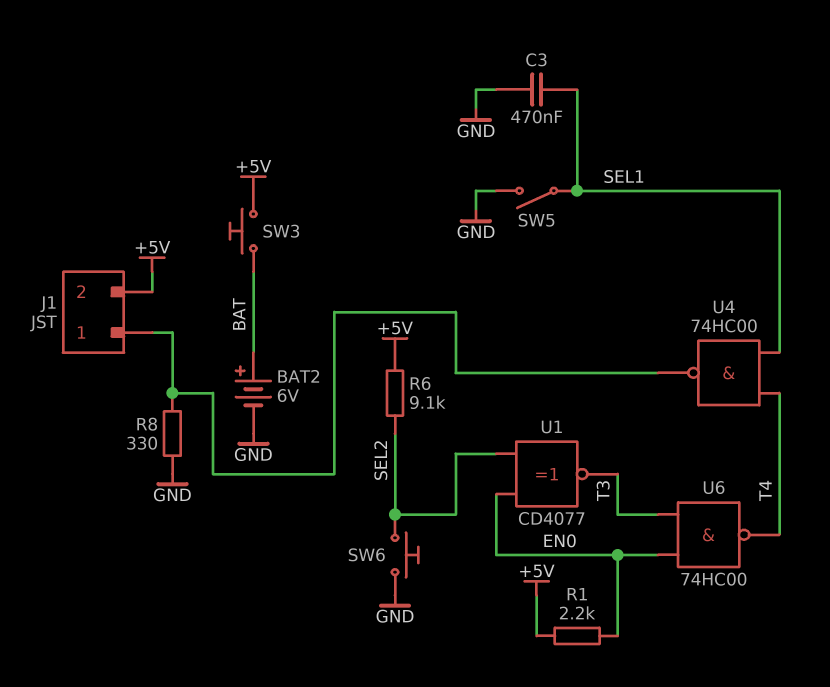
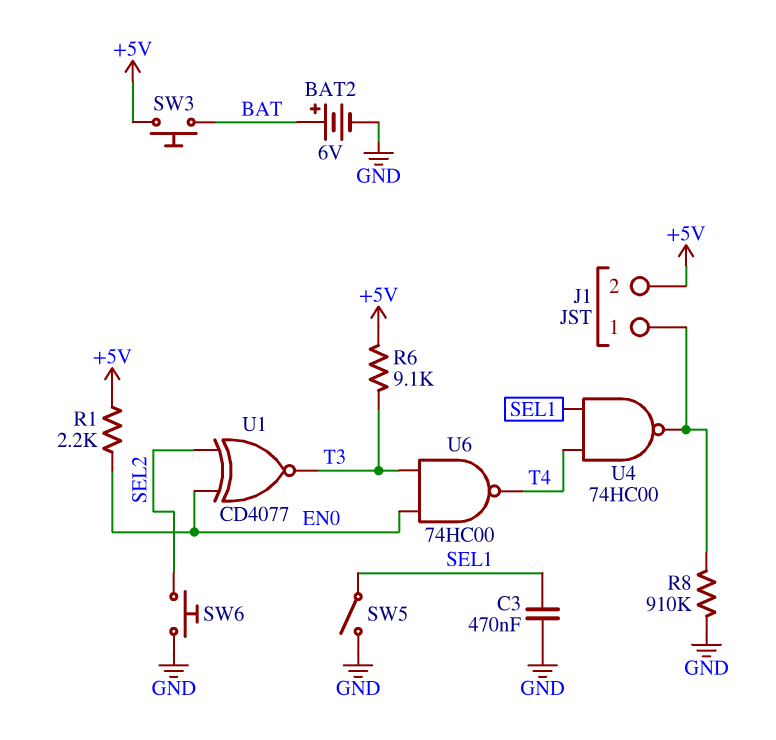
R6: 9.1k (+5V, SEL2) -> 9.1k (+5V, T3)
R8: 330 (GND, J1/1) -> 910k (GND, J1/1)

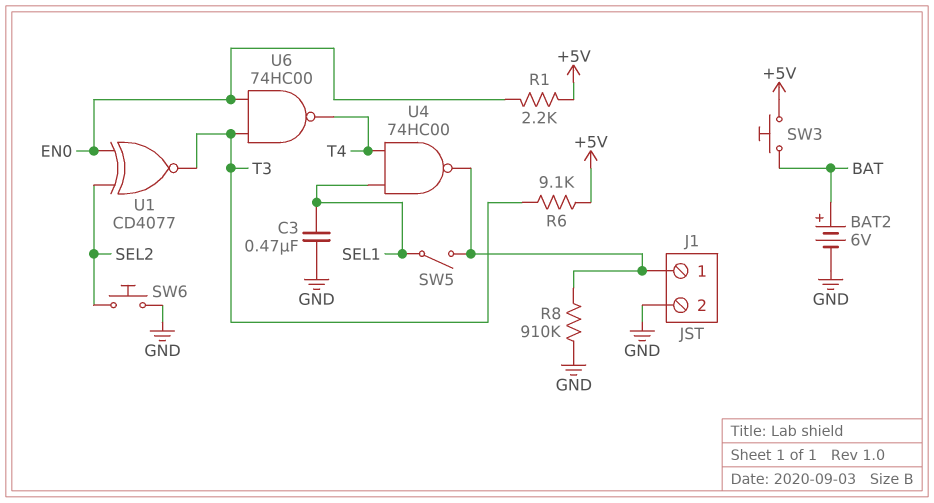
J1 pin 2: +5V -> GND
SW5: switch (GND, SEL1) -> switch (J1/1, SEL1)

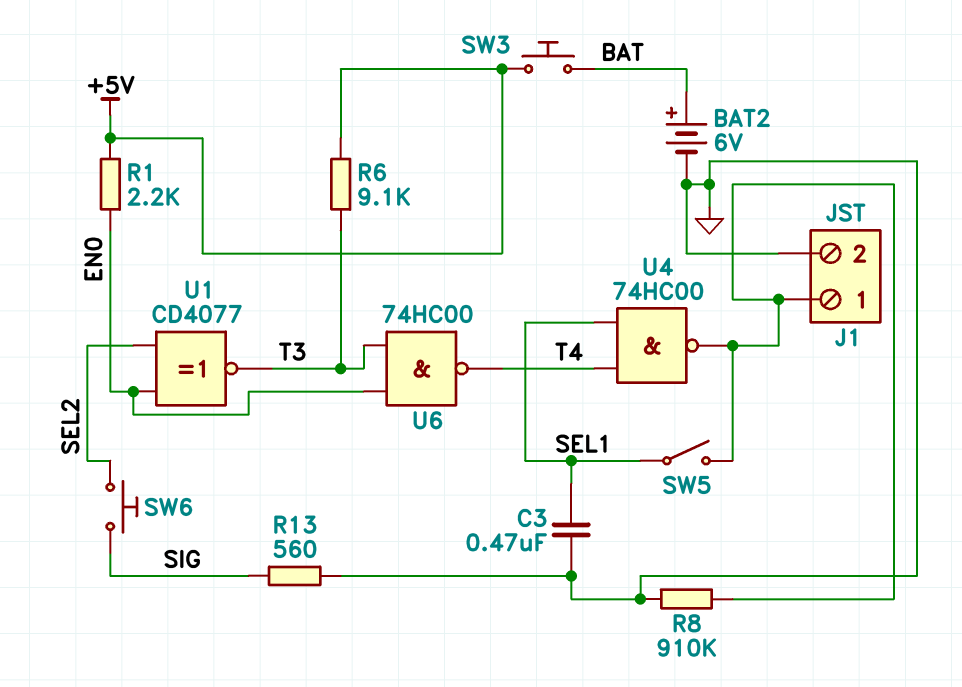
R13: none -> 560 (GND, SIG)
SW6: button (GND, SEL2) -> button (SEL2, SIG)

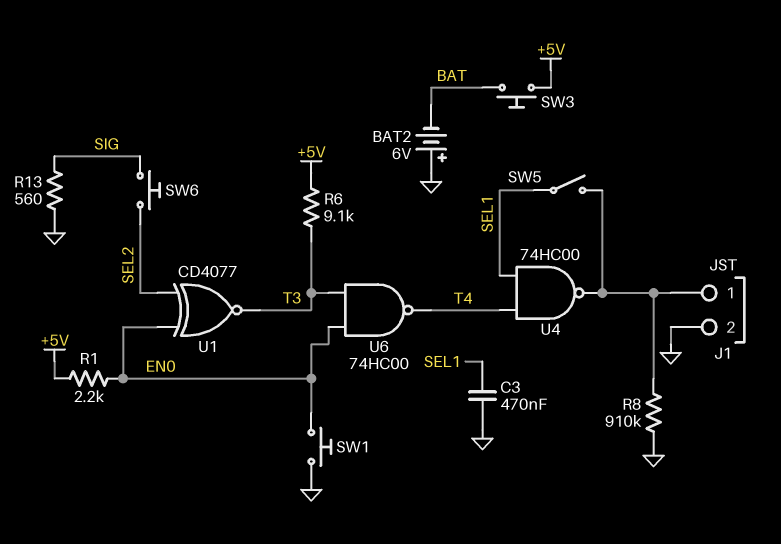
BAT2: 6V (plus BAT, minus GND) -> 6V (plus GND, minus BAT)
SW1: none -> button (EN0, GND)

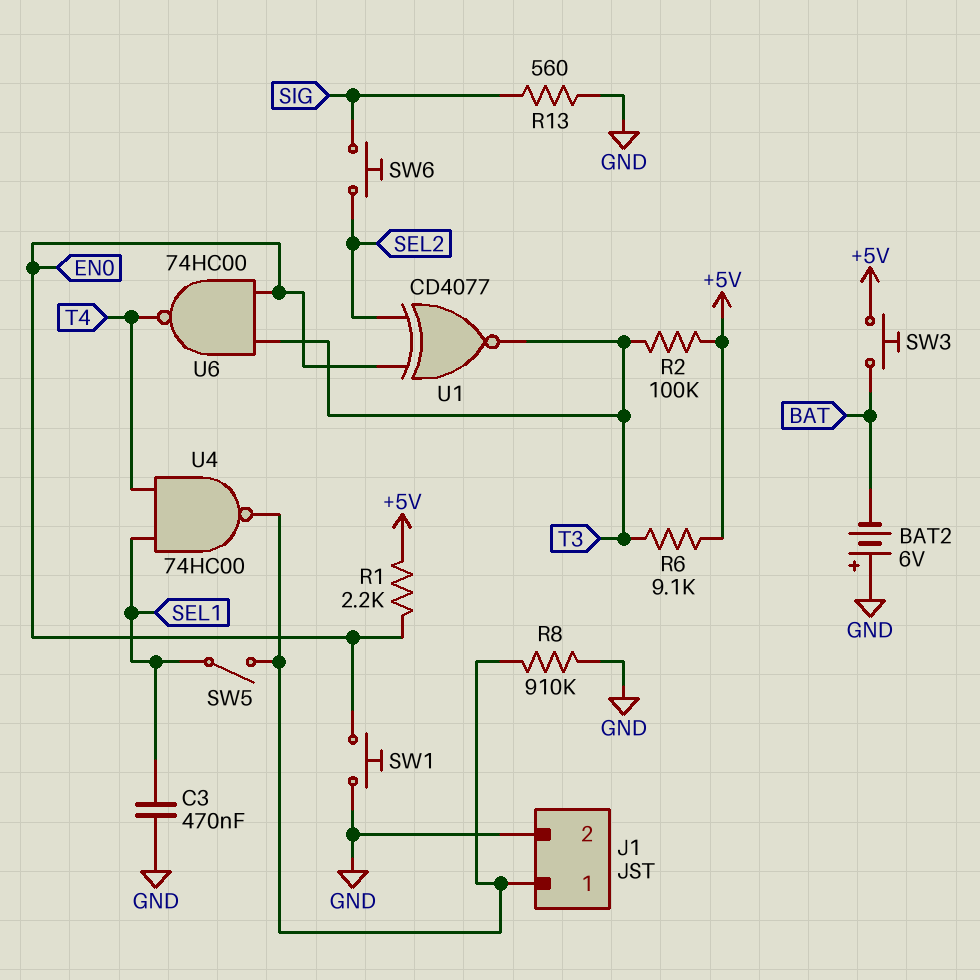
R2: none -> 100k (+5V, T3)

